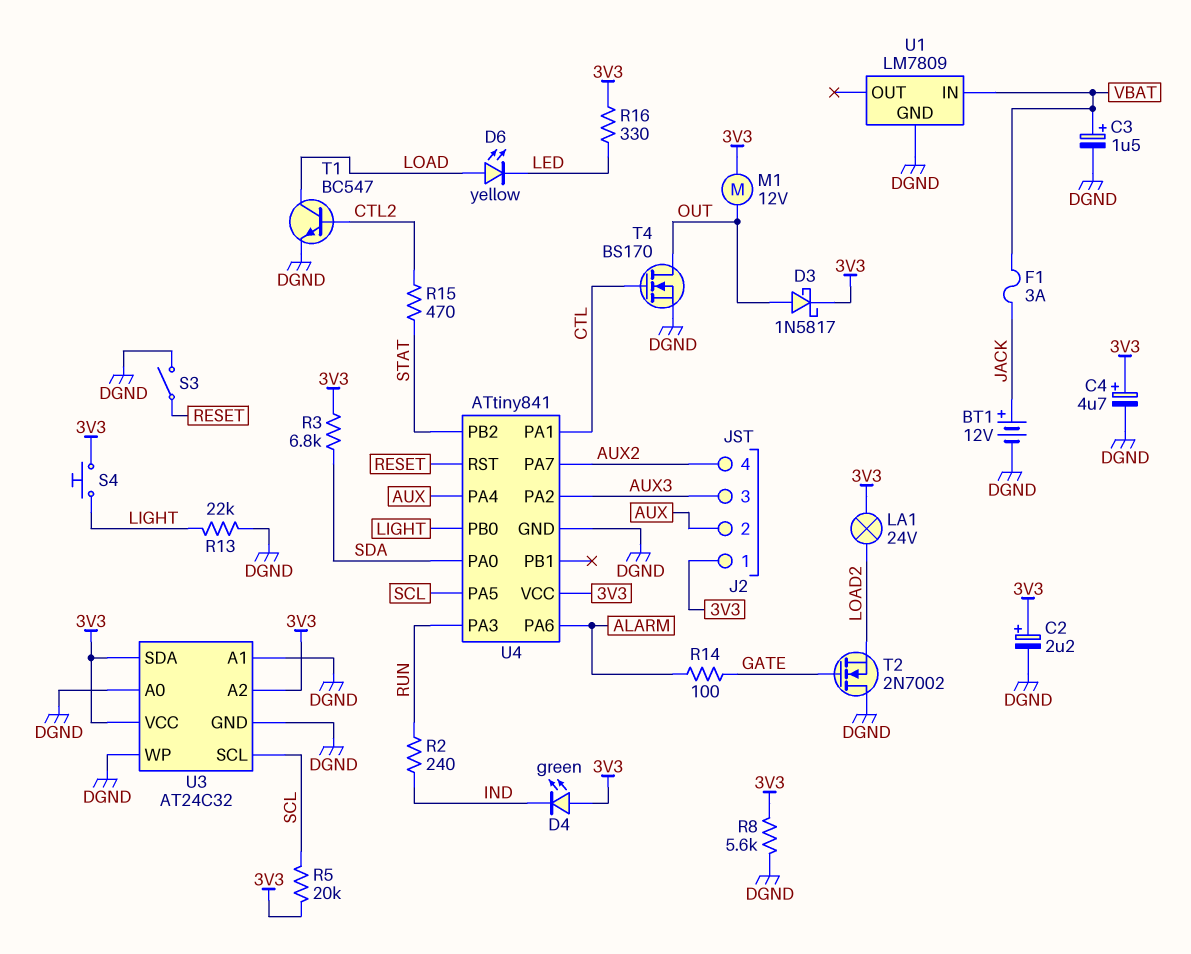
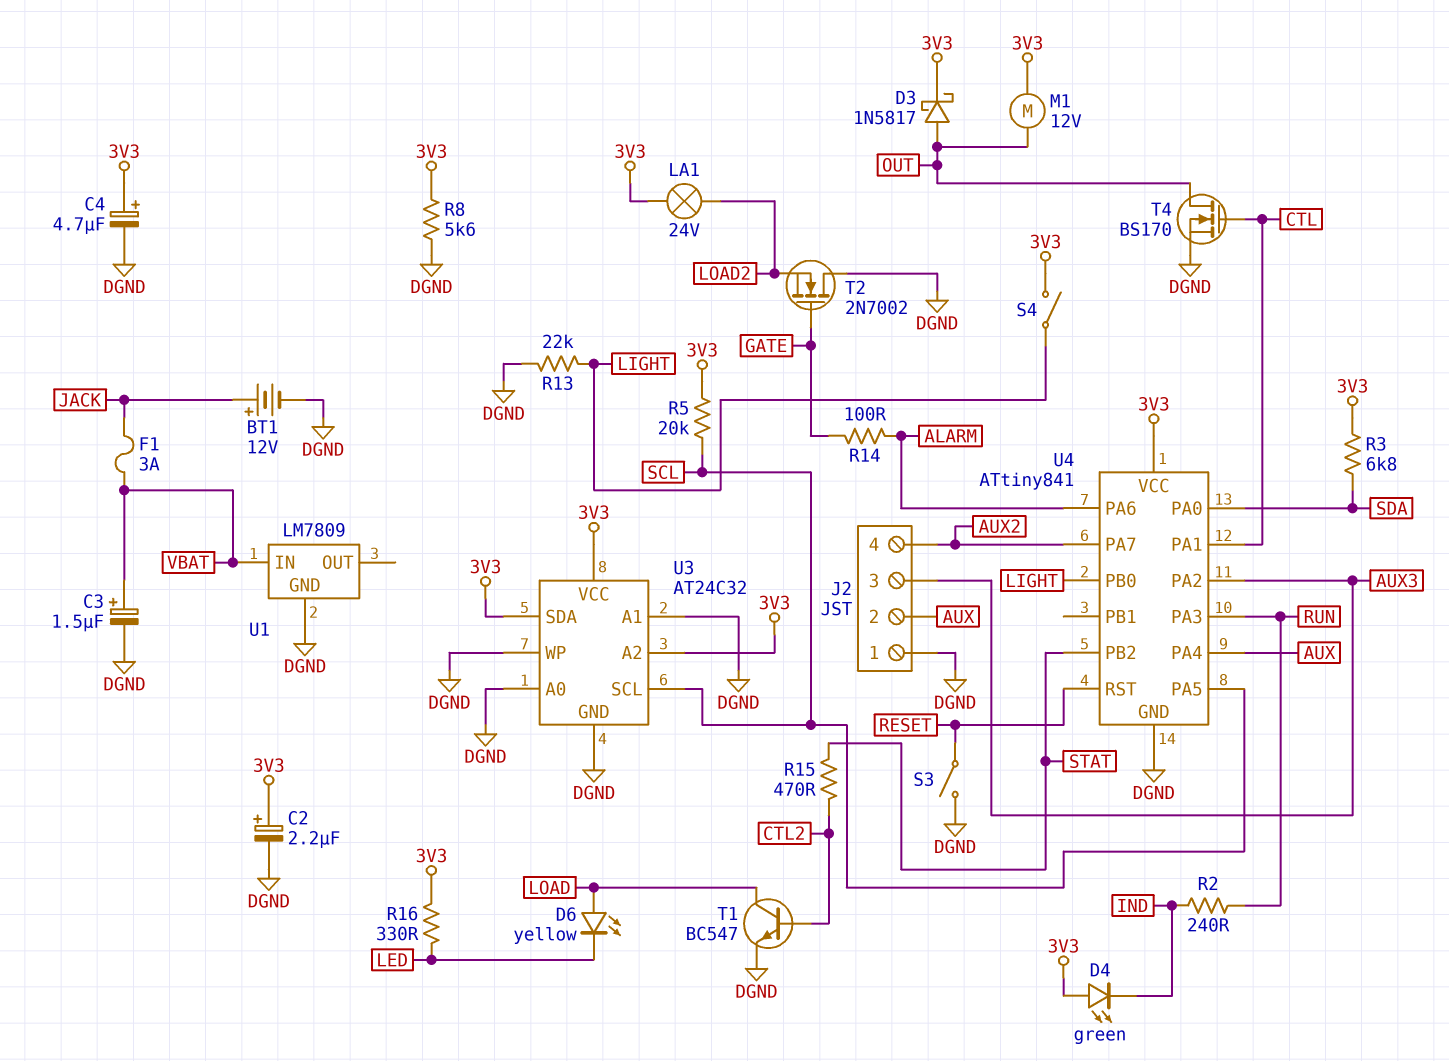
J2 pin 1: 3V3 -> DGND
S4: button (3V3, LIGHT) -> switch (3V3, LIGHT)

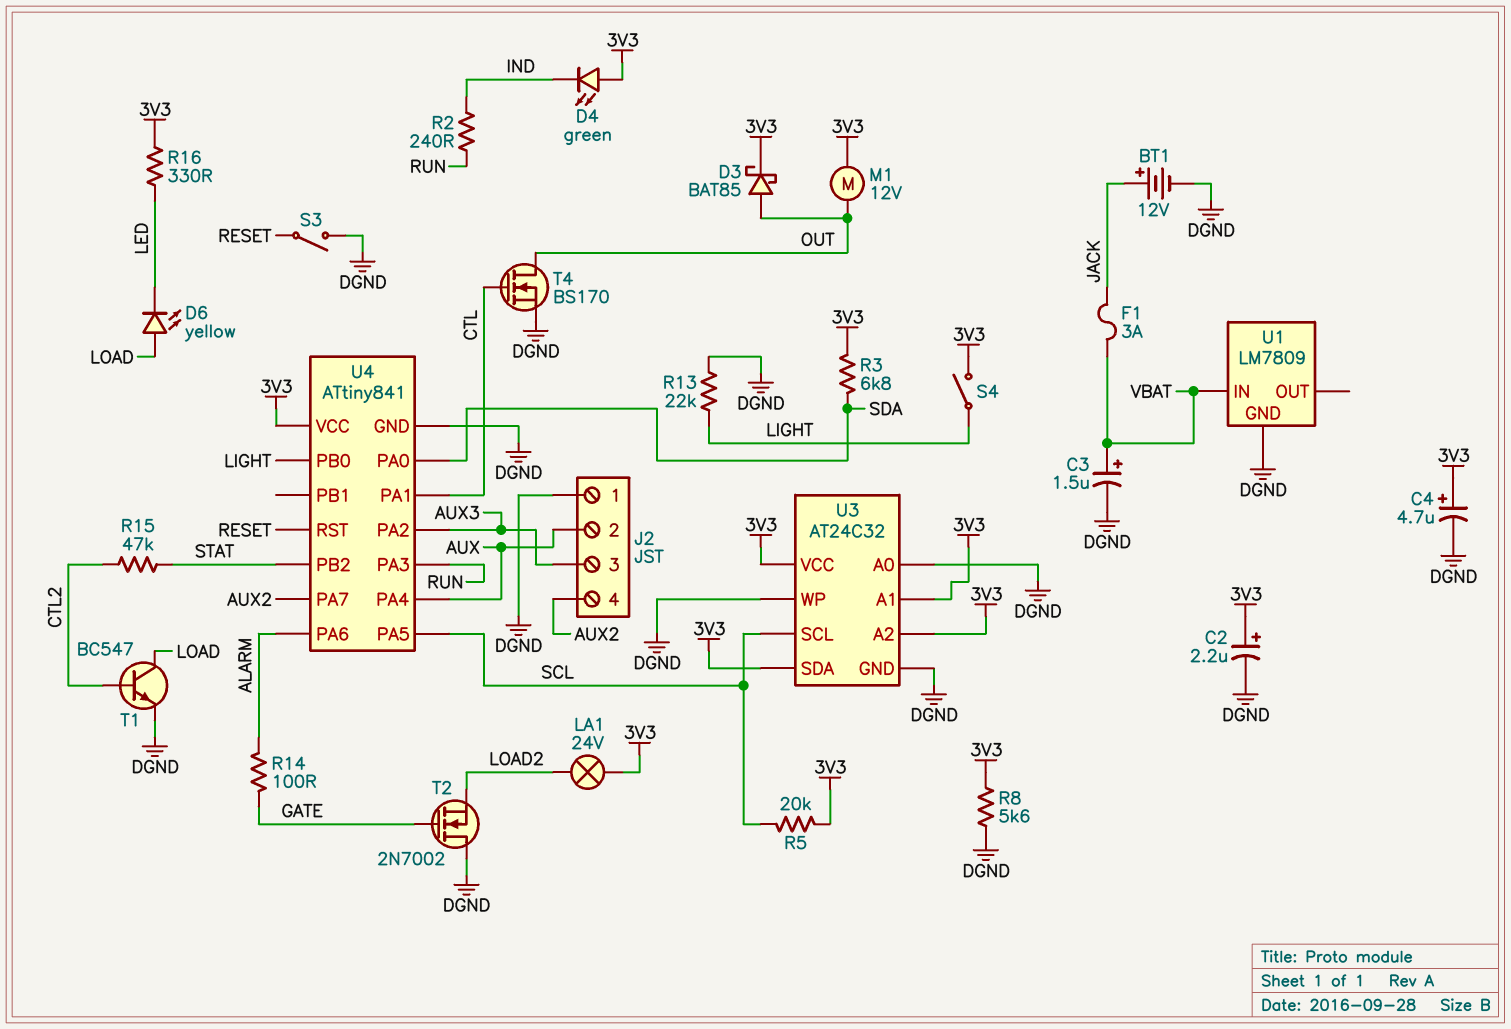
D3: schottky 1N5817 (A OUT, K 3V3) -> schottky BAT85 (A OUT, K 3V3)
R15: 470 (CTL2, STAT) -> 47k (CTL2, STAT)
U3 pin A1: DGND -> 3V3

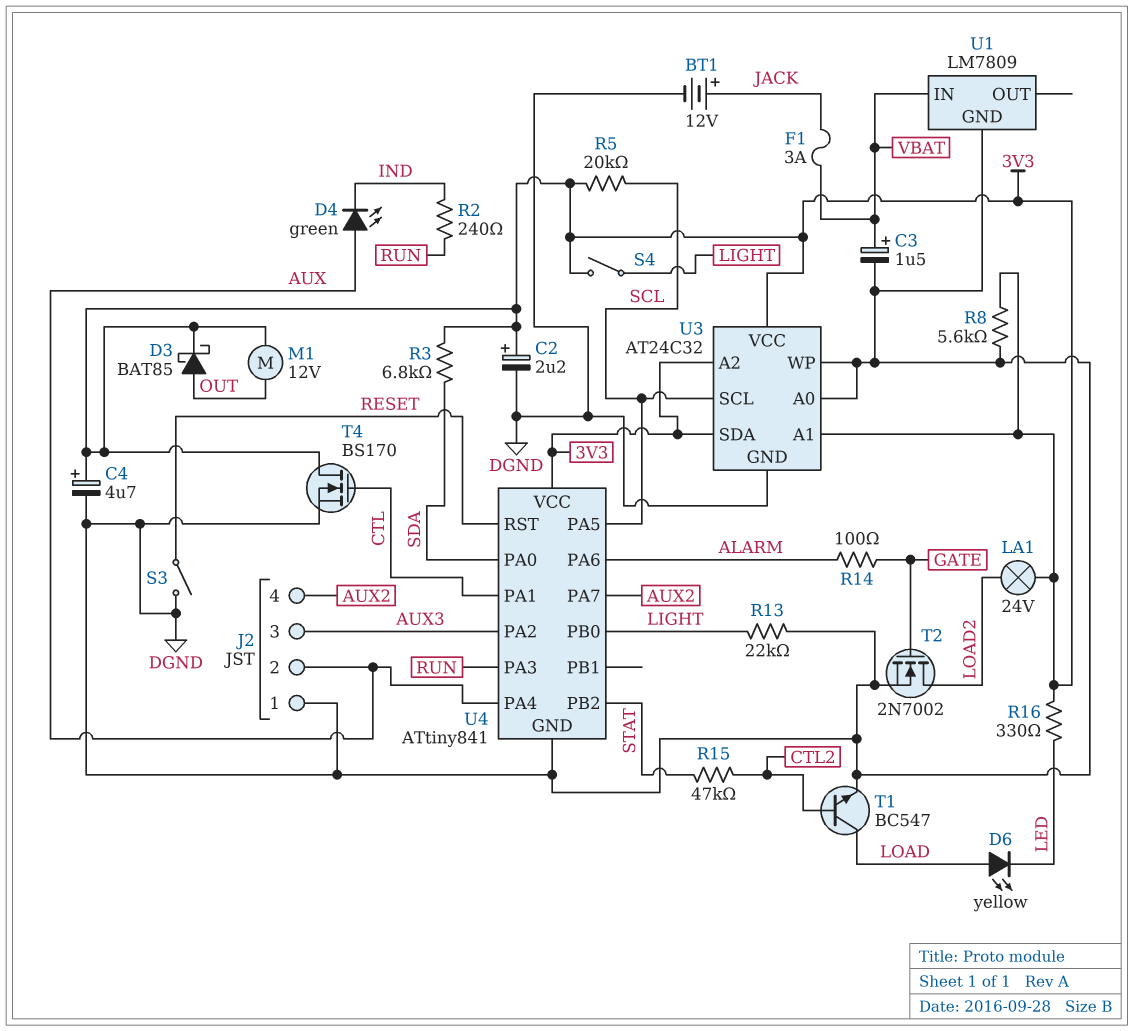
D4: LED green (A 3V3, K IND) -> LED green (A AUX, K IND)
T2: NMOS 2N7002 (G GATE, D DGND, S LOAD2) -> NMOS 2N7002 (G GATE, D LOAD2, S DGND)
T4: NMOS BS170 (G CTL, D OUT, S DGND) -> NMOS BS170 (G CTL, D 3V3, S DGND)

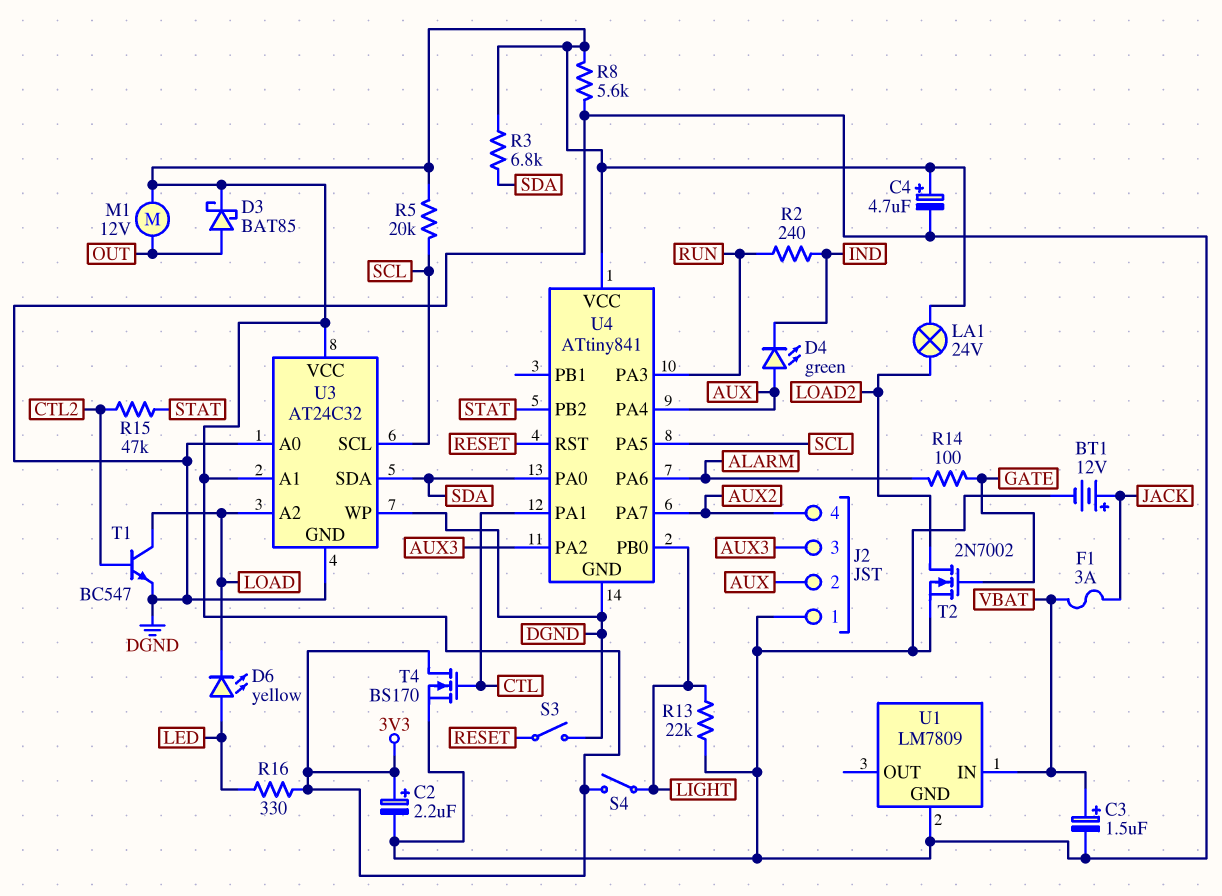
D6: LED yellow (A LOAD, K LED) -> LED yellow (A LED, K LOAD)
U3 pin A2: 3V3 -> LOAD
U3 pin SDA: 3V3 -> SDA

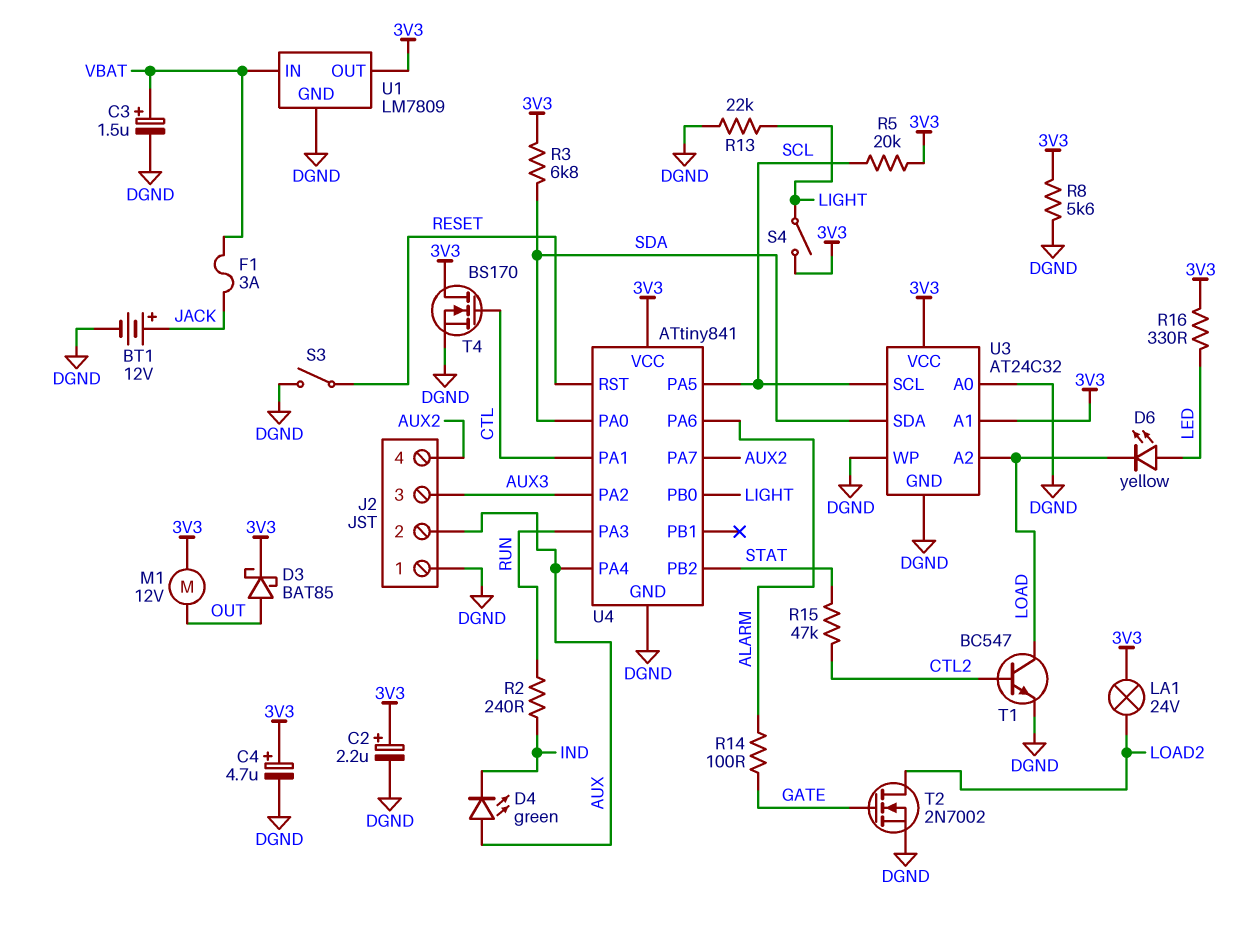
U1 pin OUT: none -> 3V3

